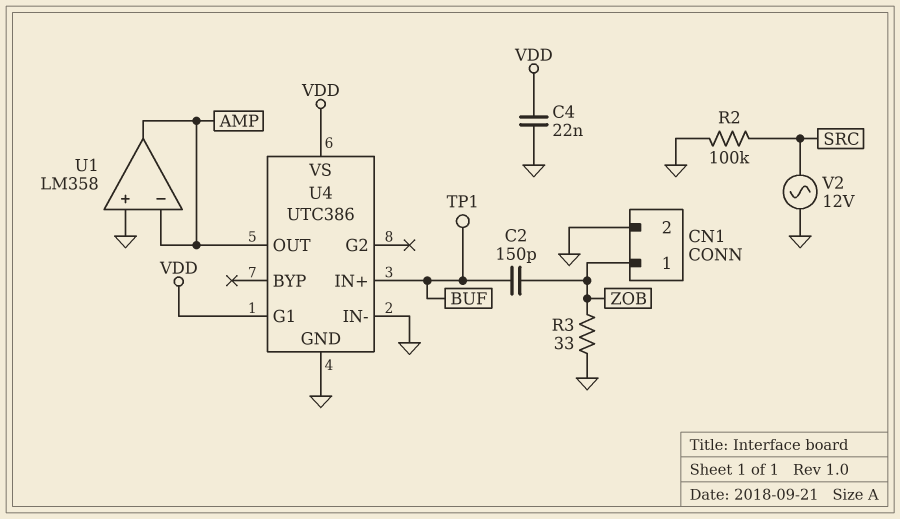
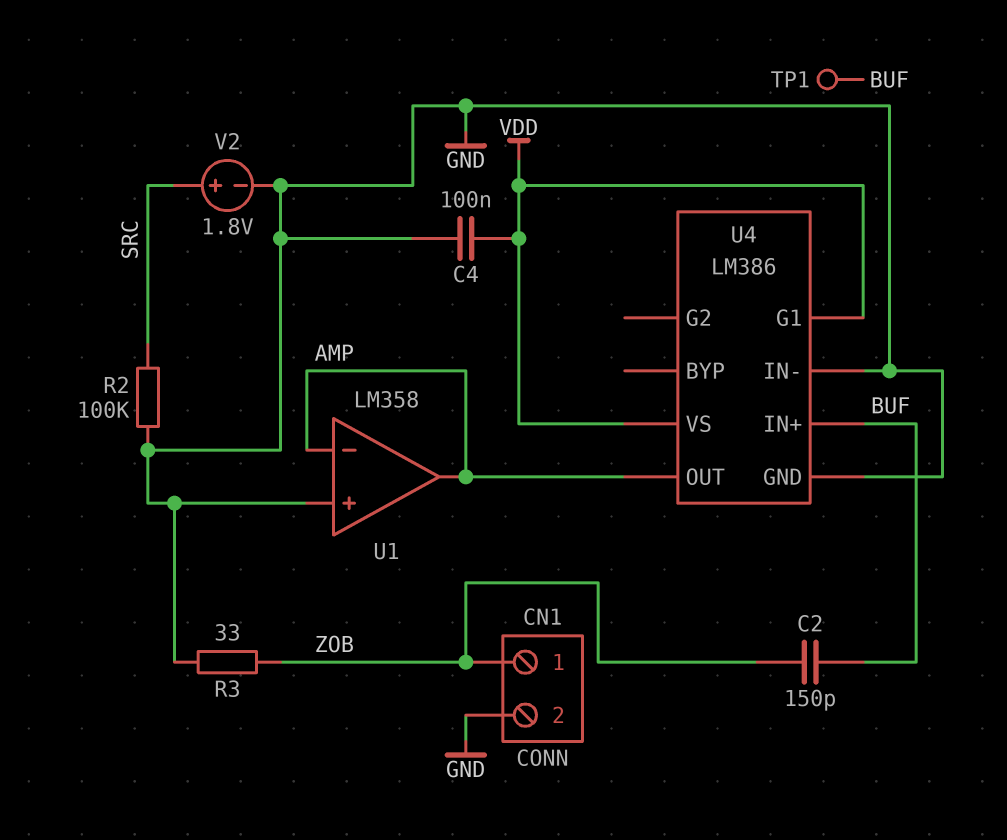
C4: 22nF (GND, VDD) -> 100nF (GND, VDD)
U4: UTC386 -> LM386
V2: AC 12V (GND, SRC) -> 1.8V (plus SRC, minus GND)

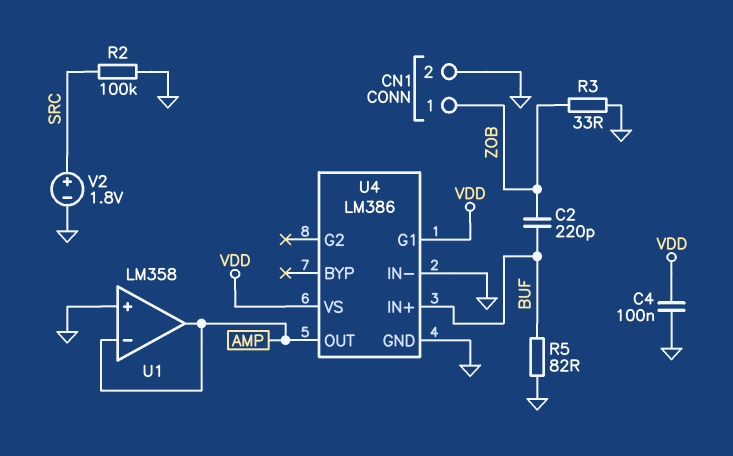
C2: 150pF (BUF, ZOB) -> 220pF (BUF, ZOB)
R5: none -> 82 (BUF, GND)
TP1: test point (BUF) -> none

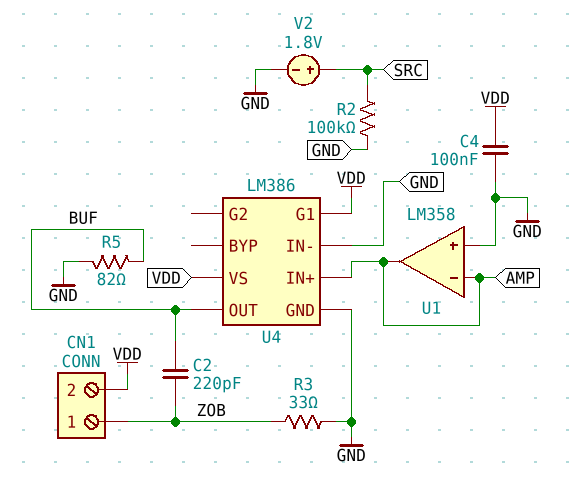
CN1 pin 2: GND -> VDD
U4 pin IN+: BUF -> AMP
U4 pin OUT: AMP -> BUF

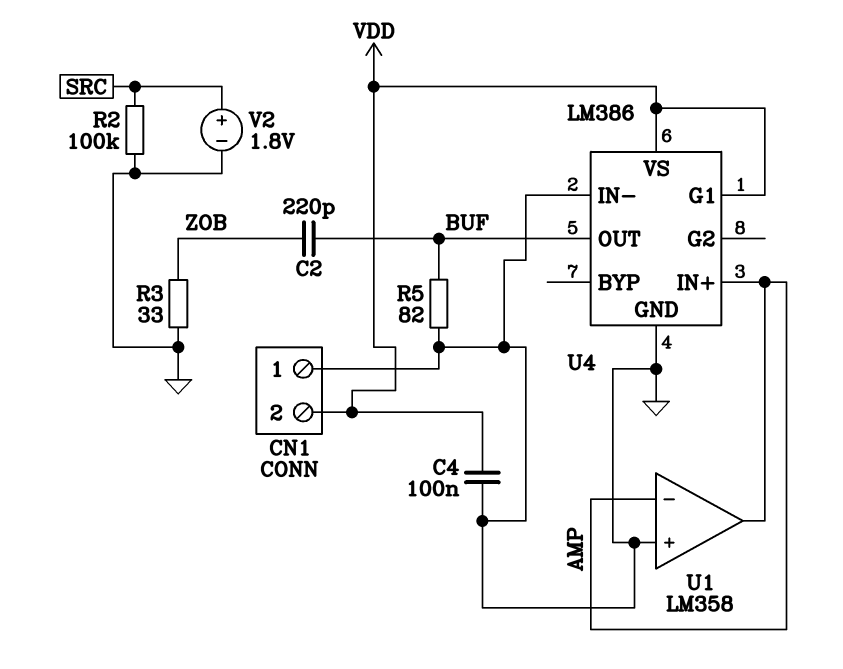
CN1 pin 1: ZOB -> GND

